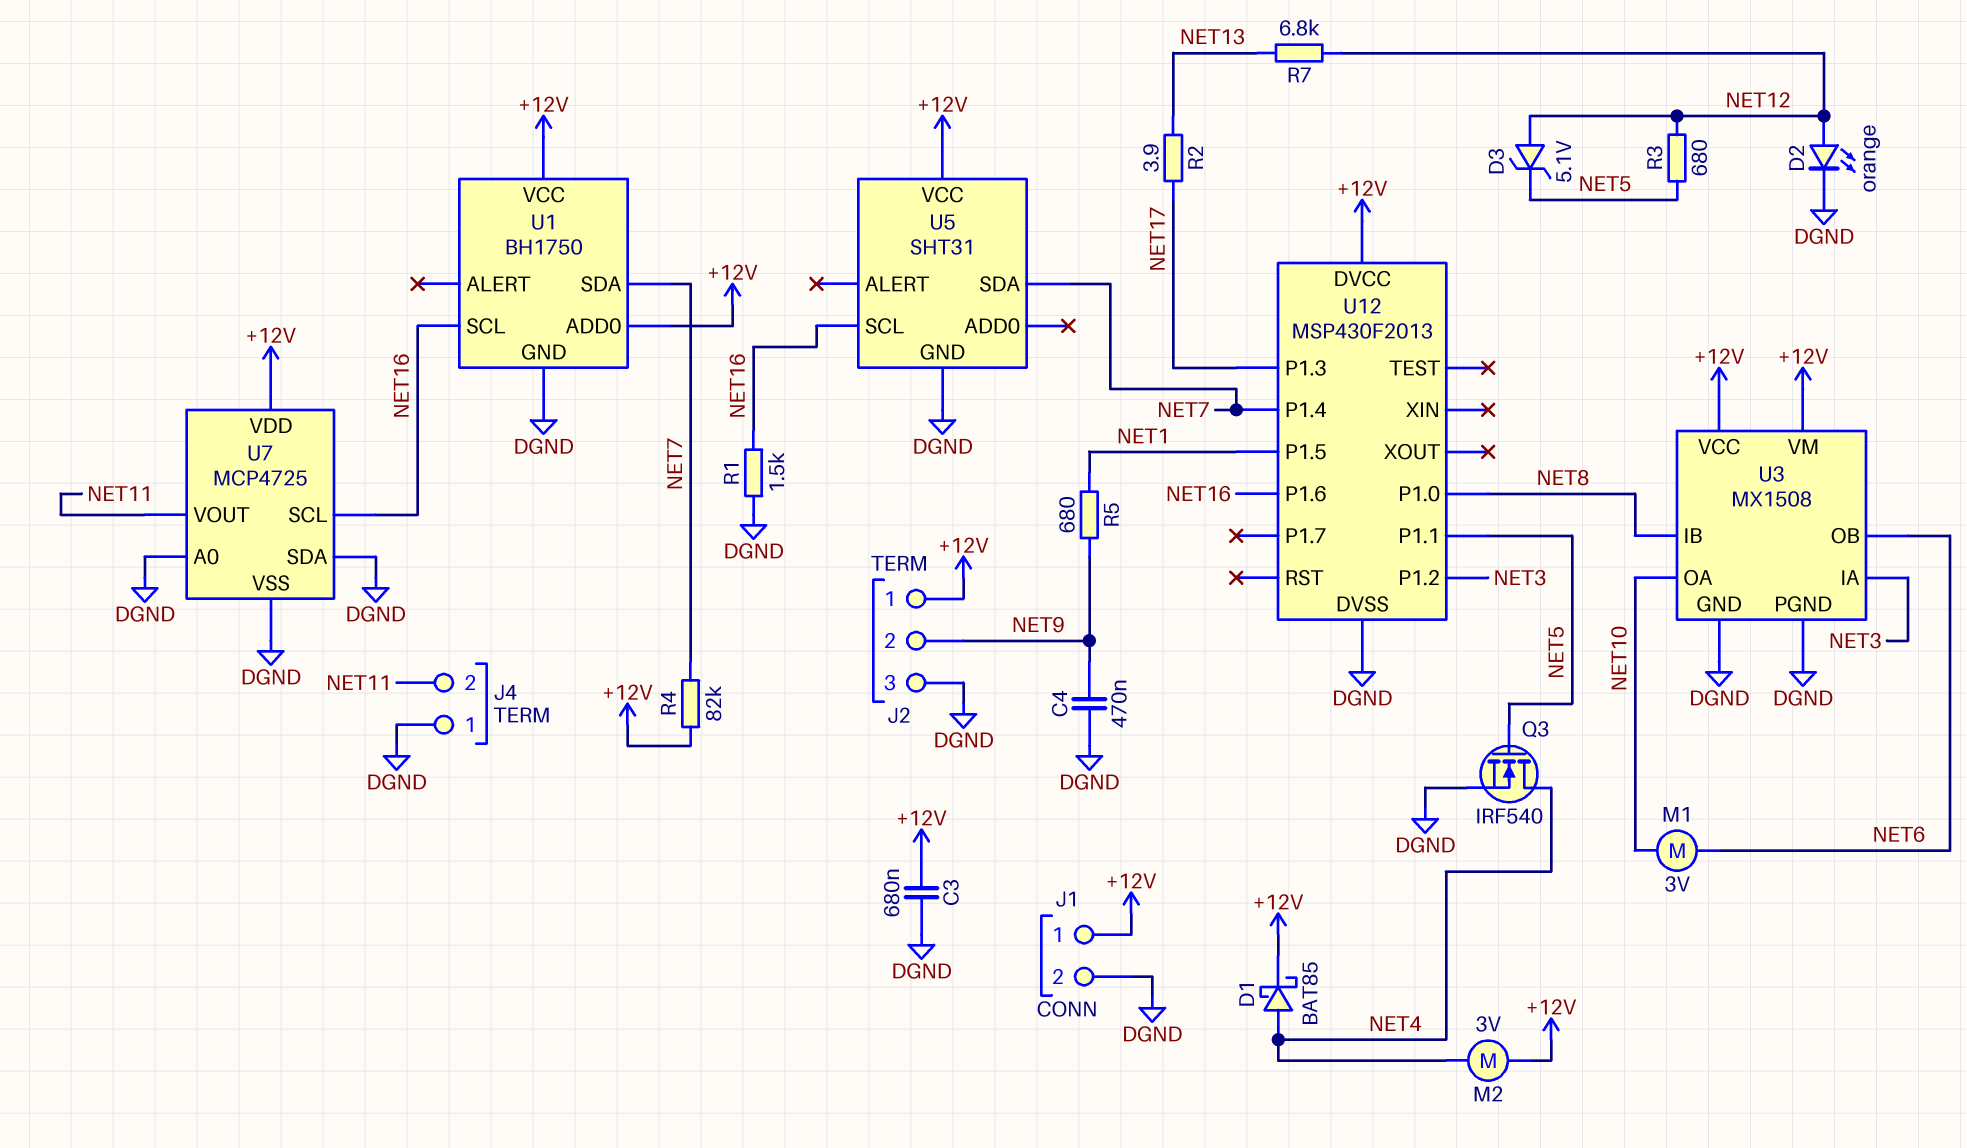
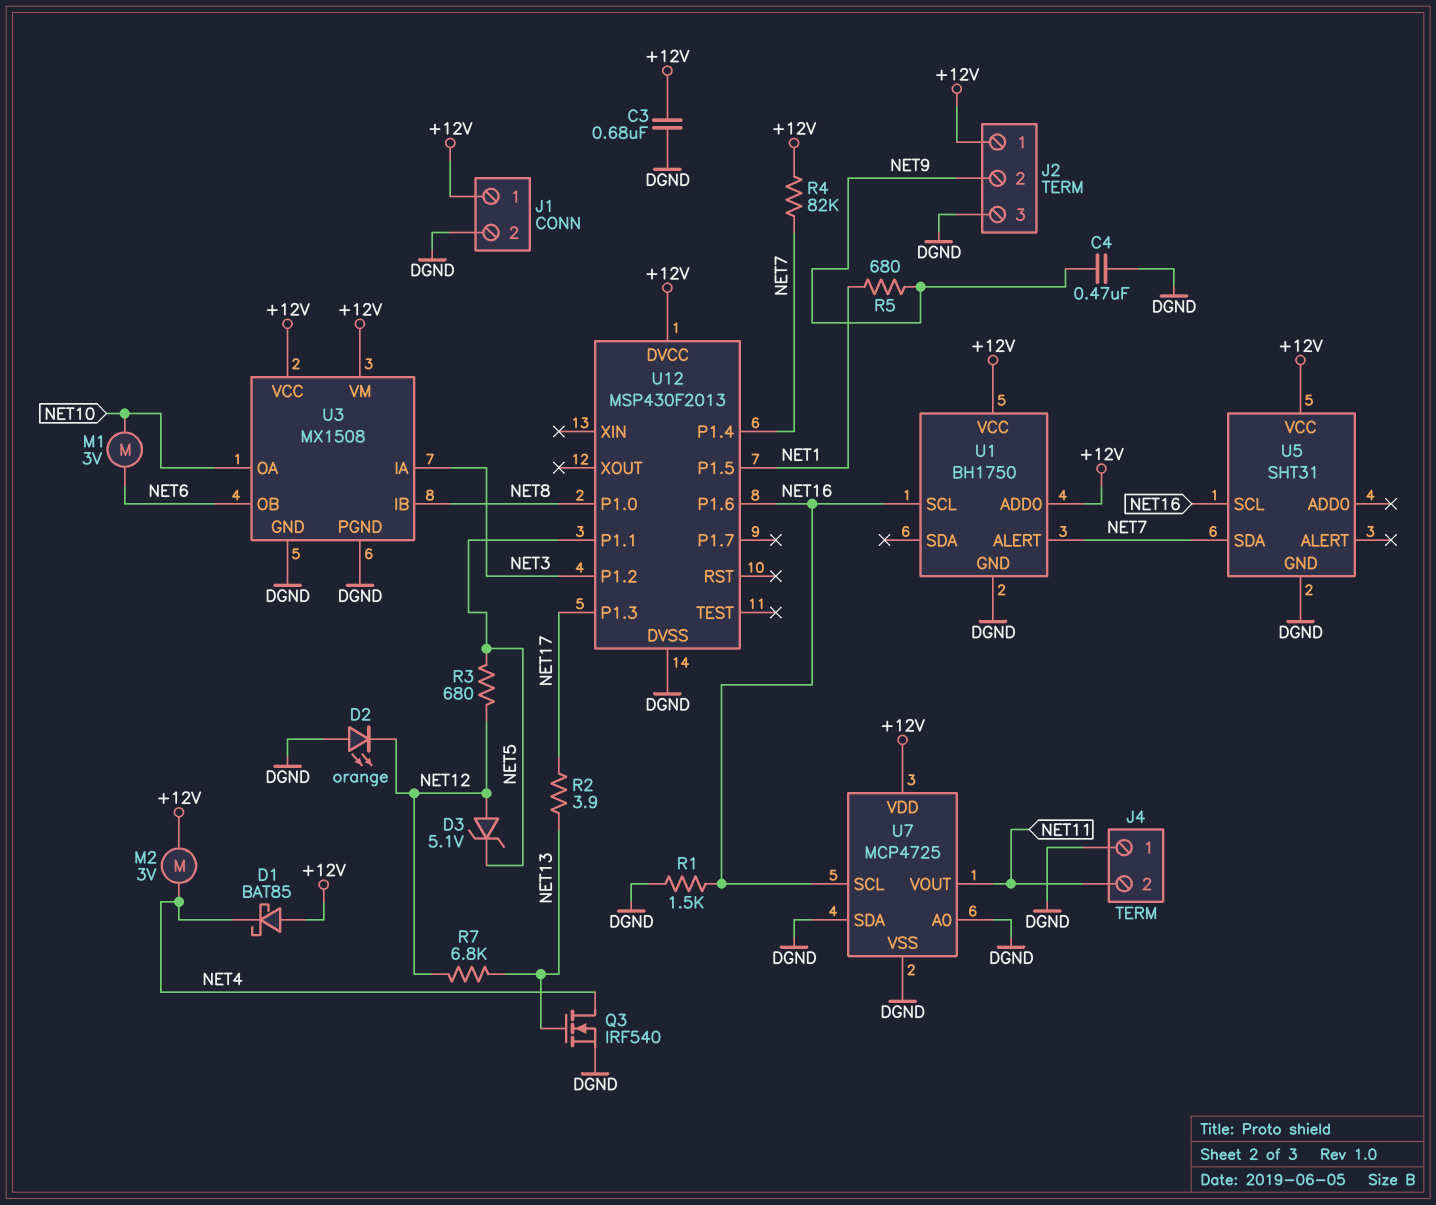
D1: schottky BAT85 (A NET4, K +12V) -> schottky BAT85 (A +12V, K NET4)
D2: LED orange (A NET12, K DGND) -> LED orange (A DGND, K NET12)
Q3: NMOS IRF540 (G NET5, D NET4, S DGND) -> NMOS IRF540 (G NET13, D NET4, S DGND)
U1 pin ALERT: none -> NET7
U1 pin SDA: NET7 -> none

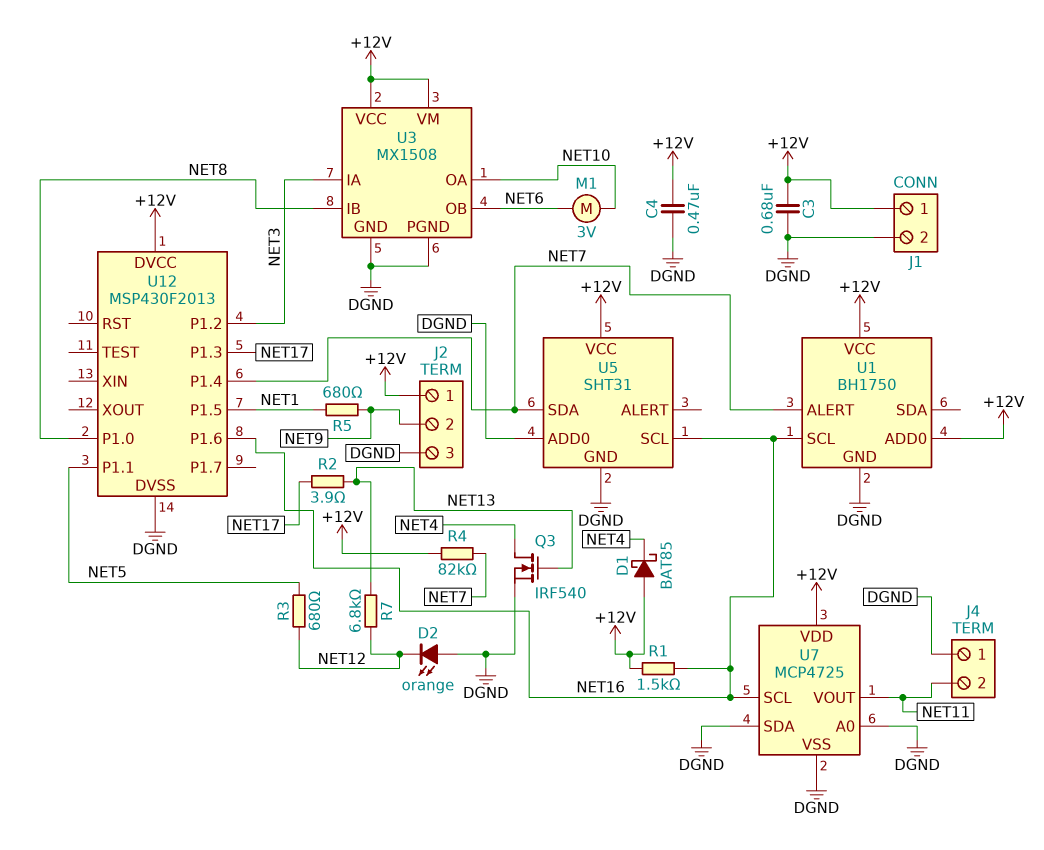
C4: 470nF (DGND, NET9) -> 470nF (+12V, DGND)
D3: zener 5.1V (A NET12, K NET5) -> none
M2: motor 3V (+12V, NET4) -> none
R1: 1.5k (DGND, NET16) -> 1.5k (+12V, NET16)
U5 pin ADD0: none -> DGND

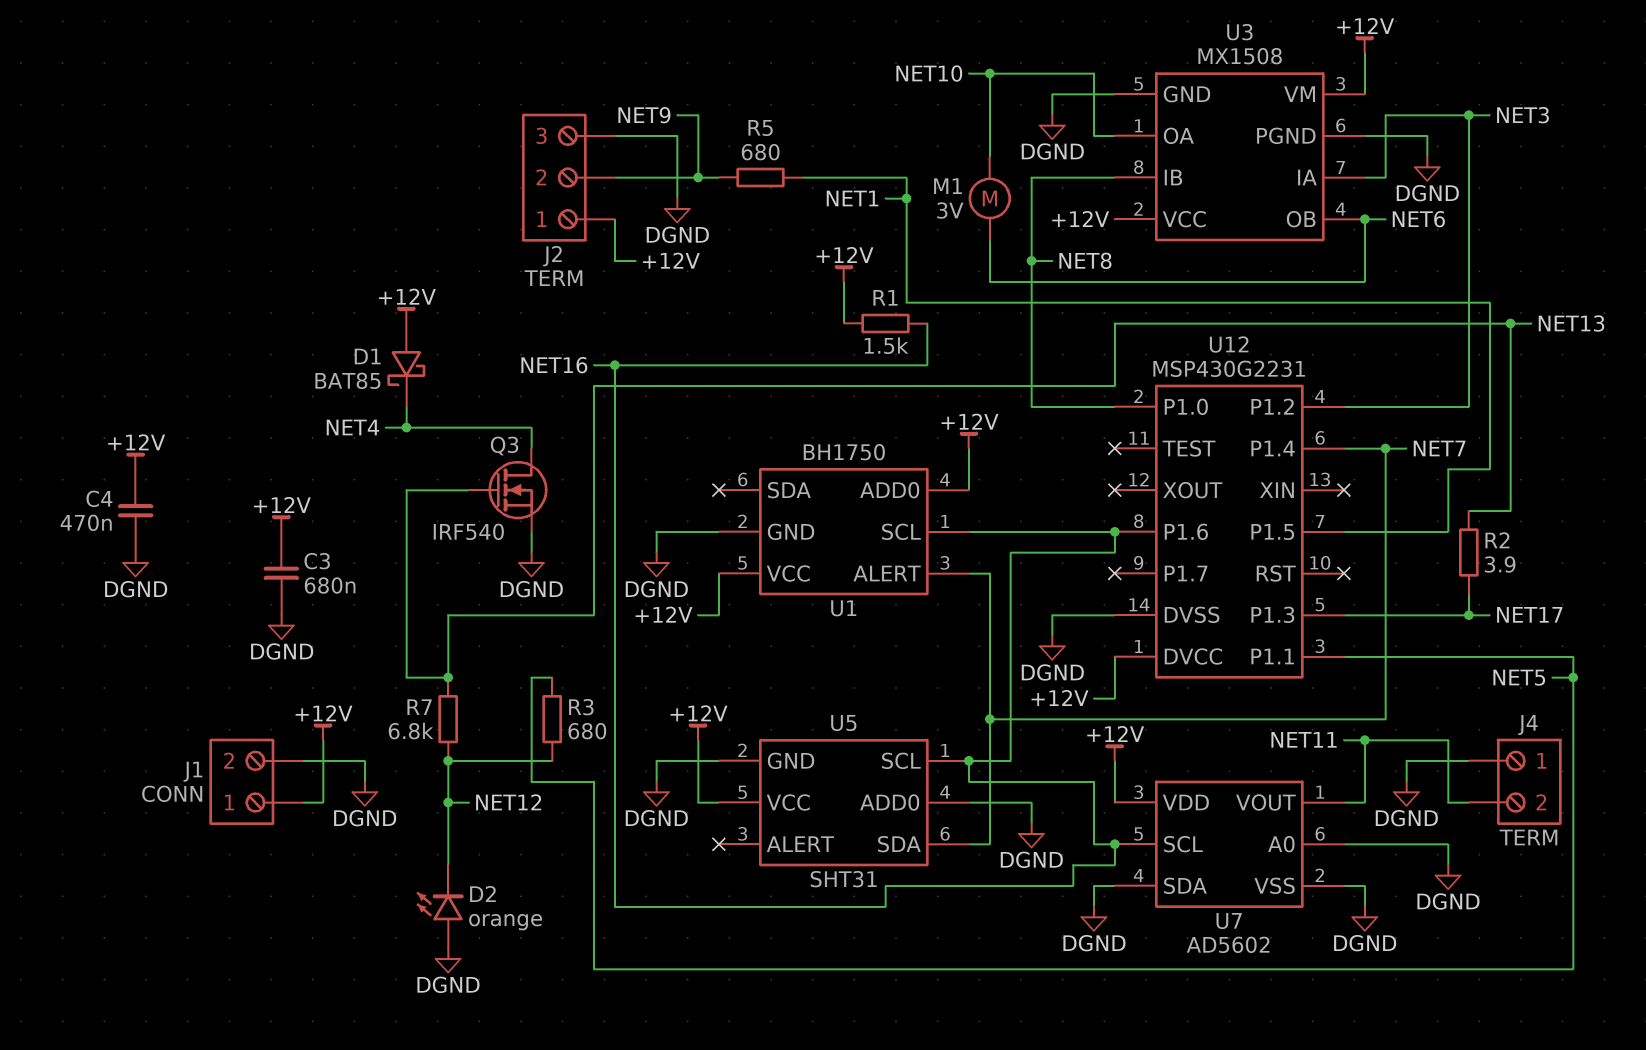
R4: 82k (+12V, NET7) -> none
U7: MCP4725 -> AD5602
U12: MSP430F2013 -> MSP430G2231

